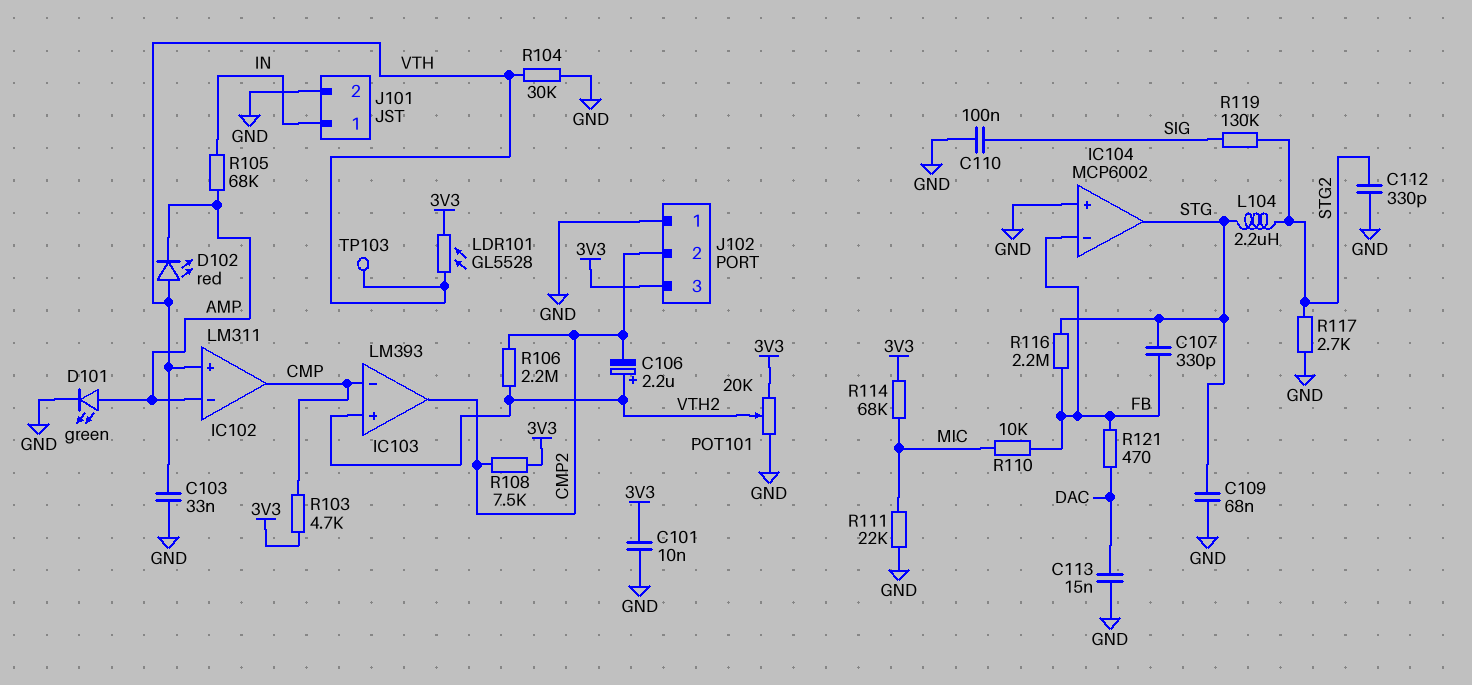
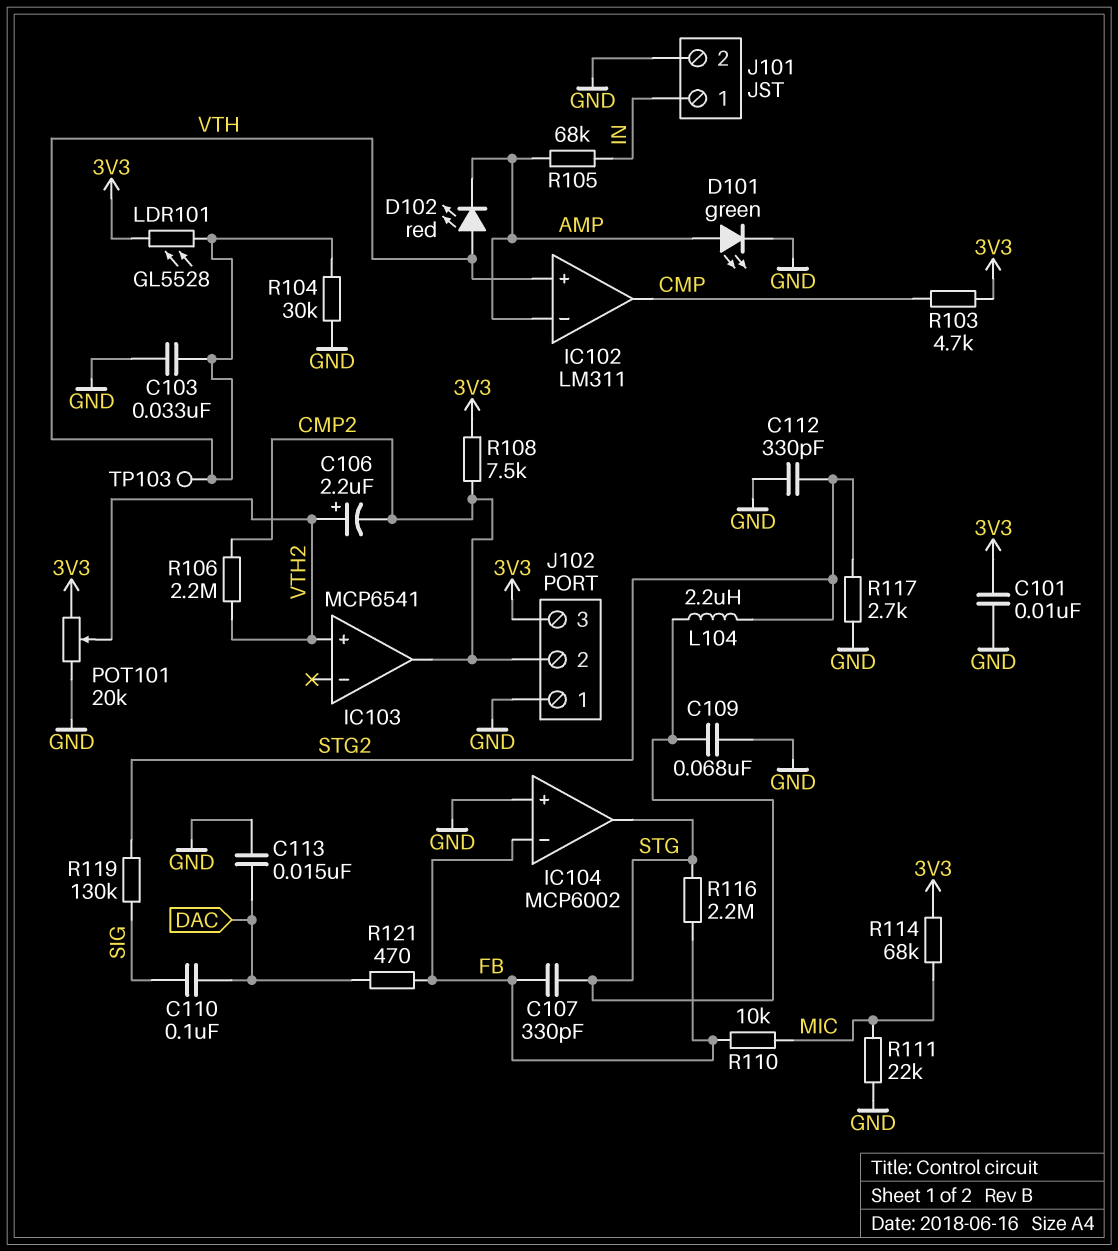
C110: 100nF (GND, SIG) -> 100nF (DAC, SIG)
IC103: LM393 -> MCP6541
IC103 pin in-: CMP -> none

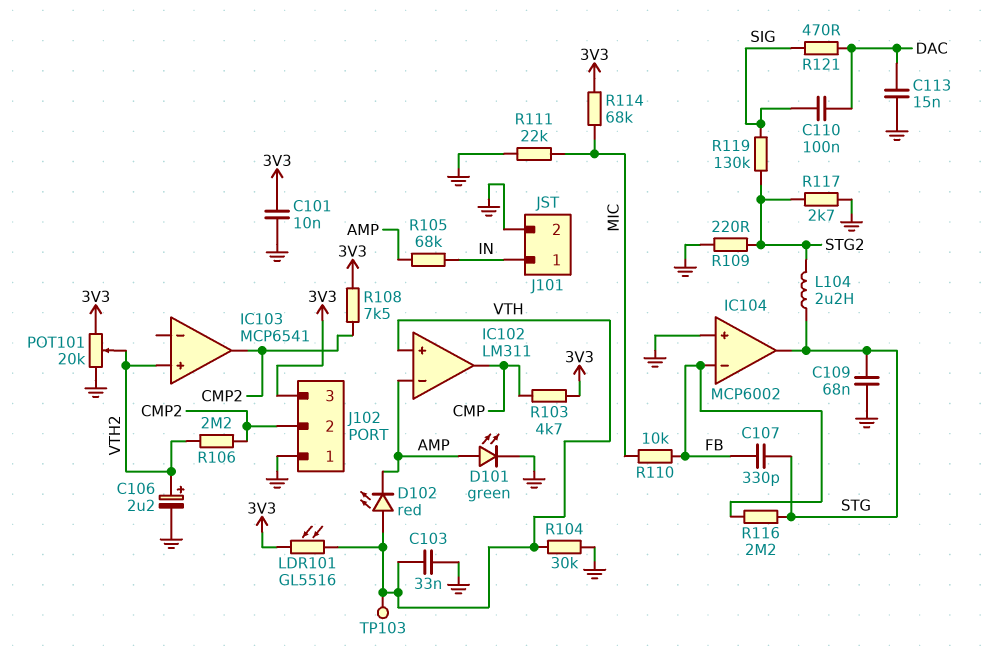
C106: 2.2uF (plus VTH2, minus CMP2) -> 2.2uF (plus VTH2, minus GND)
C112: 330pF (GND, STG2) -> none
LDR101: GL5528 (3V3, VTH) -> GL5516 (3V3, VTH)
R109: none -> 220 (GND, STG2)
R121: 470 (DAC, FB) -> 470 (DAC, SIG)

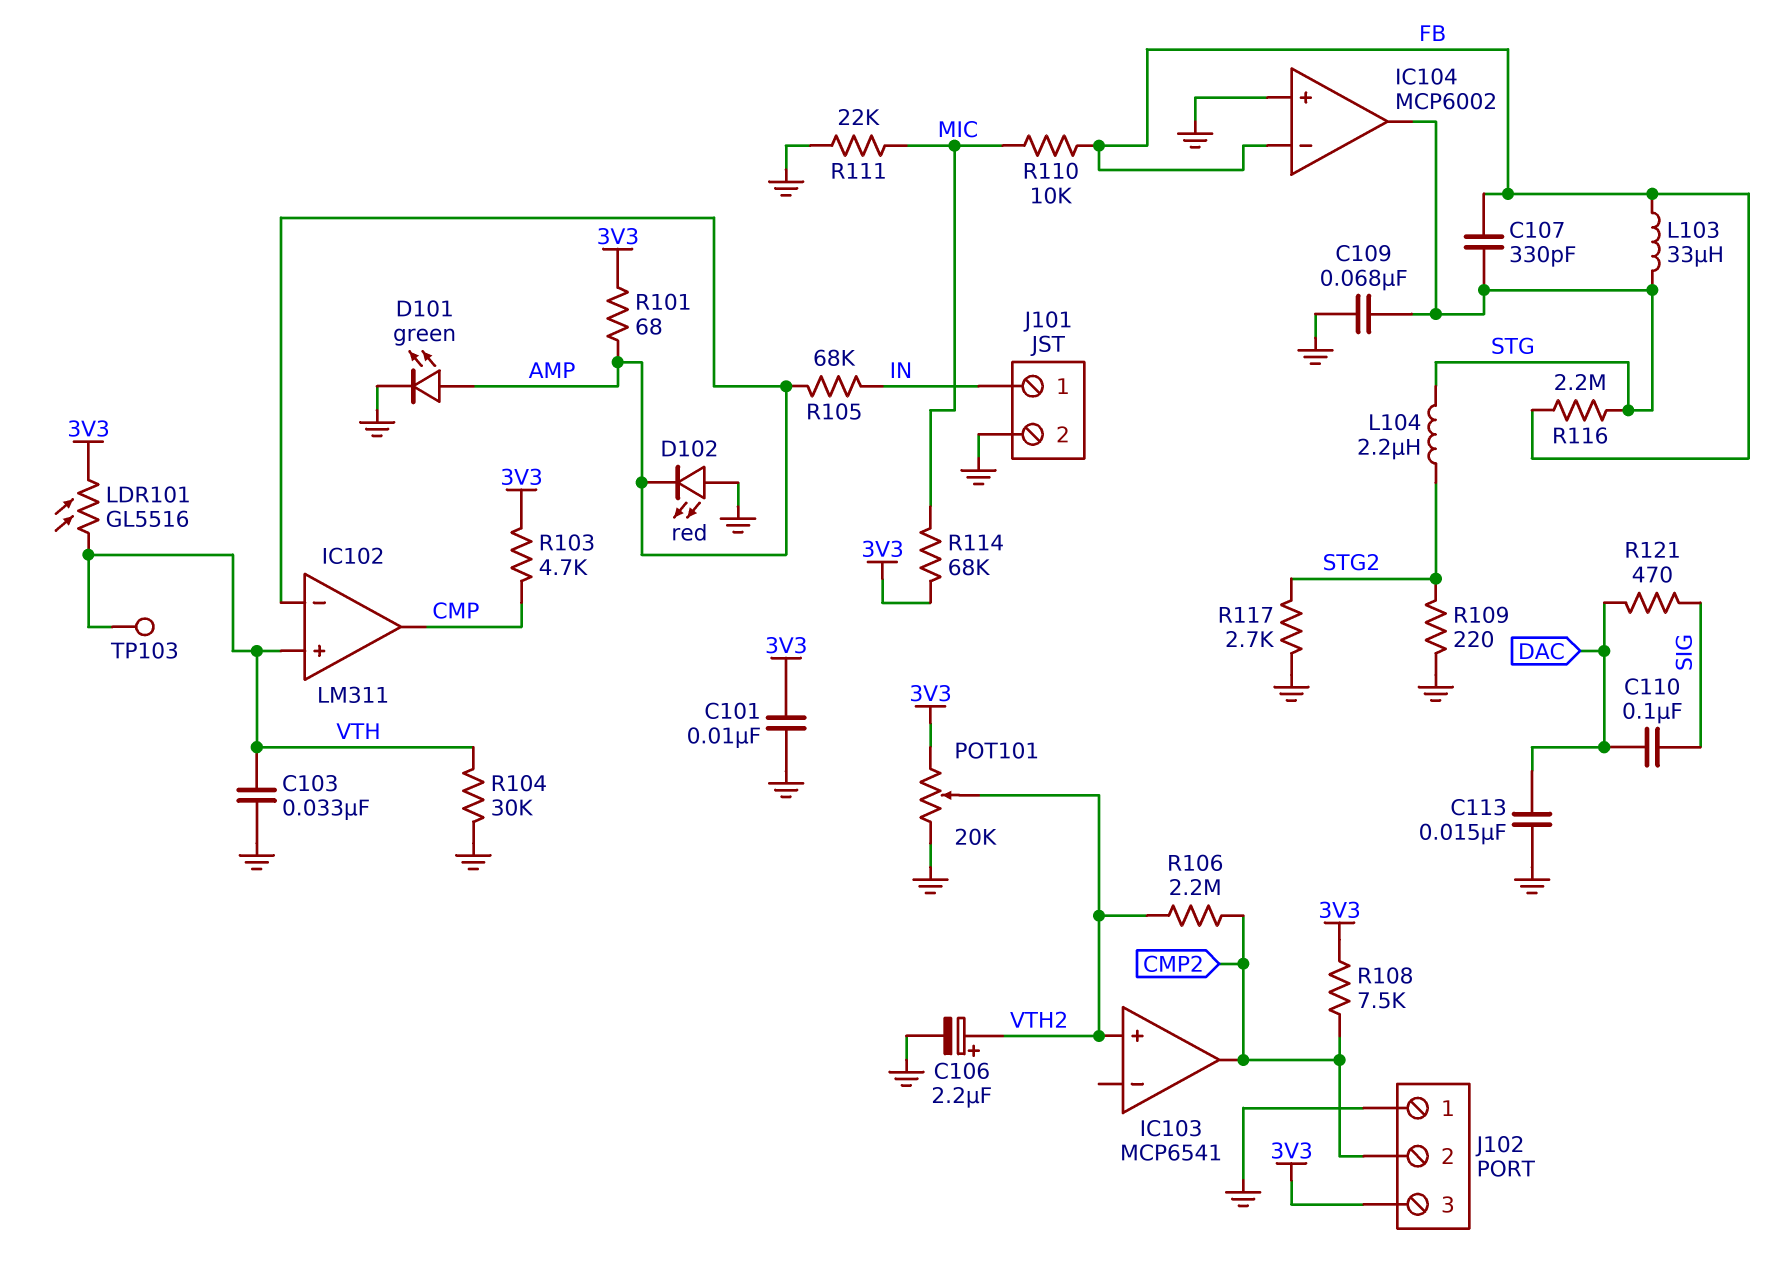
D102: LED red (A VTH, K AMP) -> LED red (A GND, K AMP)
L103: none -> 33uH (FB, STG)
R101: none -> 68 (3V3, AMP)
R119: 130k (SIG, STG2) -> none

